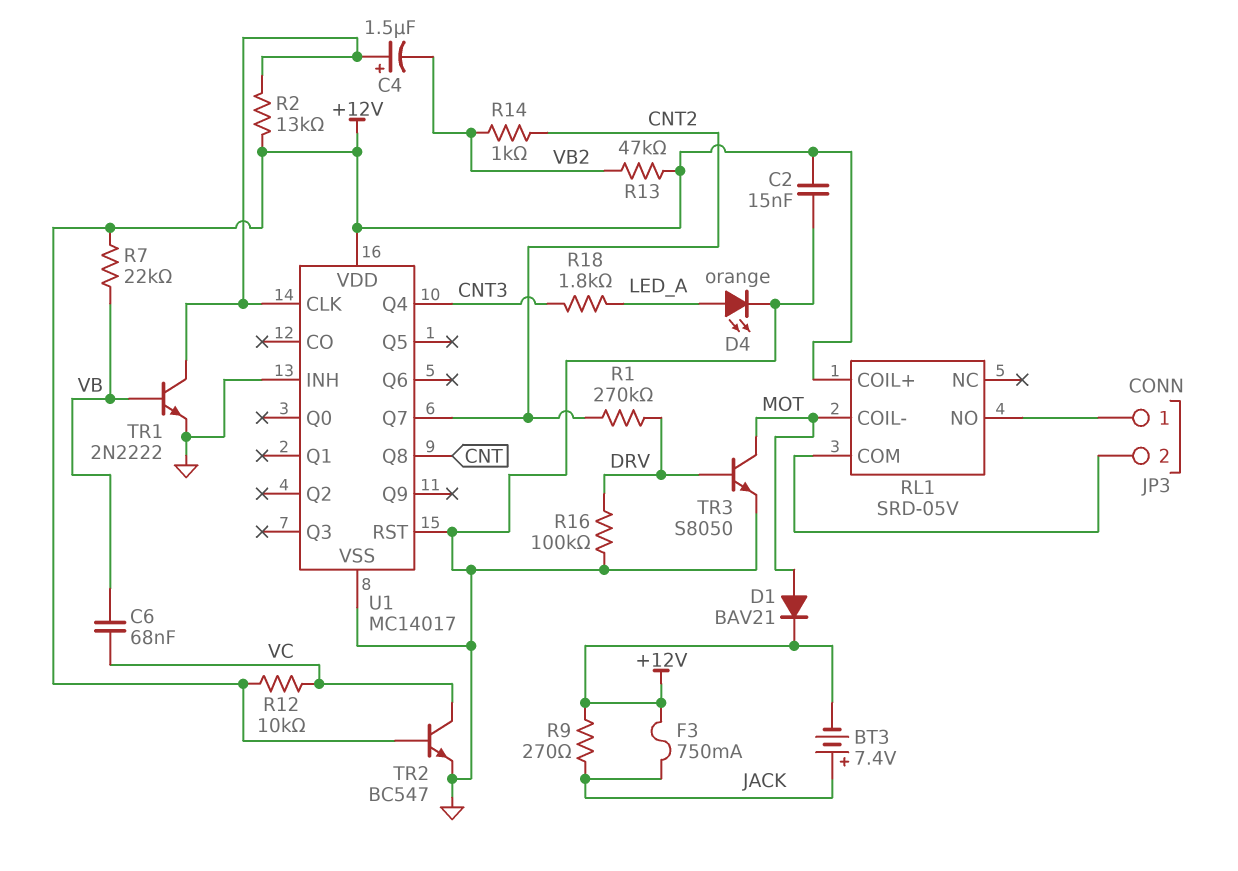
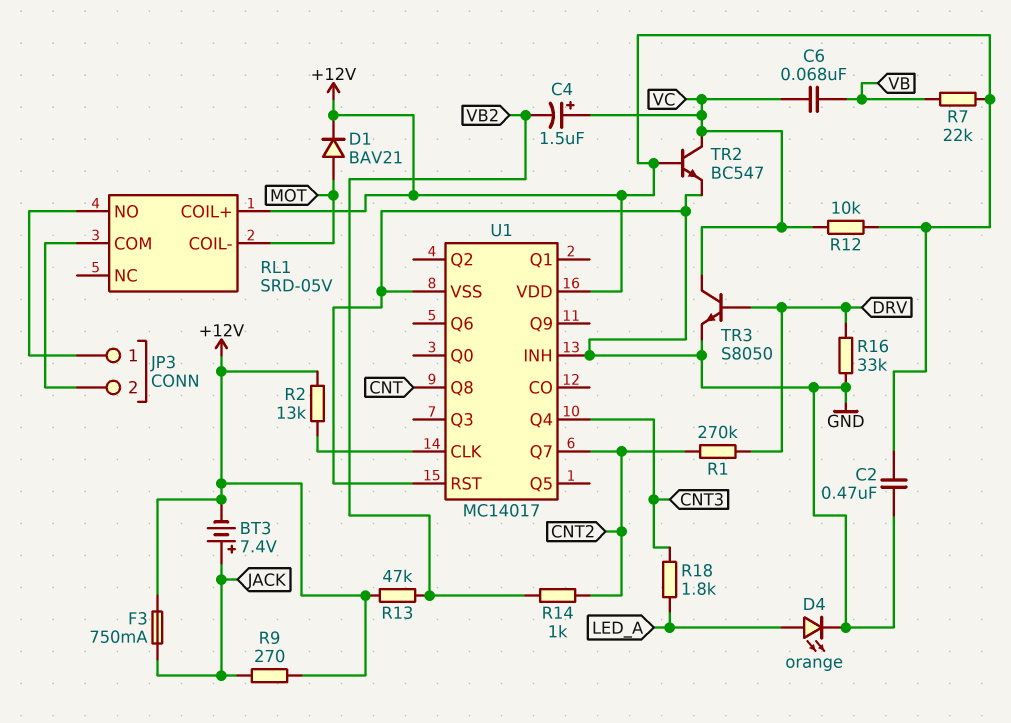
C2: 15nF (+12V, GND) -> 470nF (+12V, GND)
C4: 1.5uF (plus U1/CLK, minus VB2) -> 1.5uF (plus VC, minus VB2)
R16: 100k (DRV, GND) -> 33k (DRV, GND)
TR1: NPN 2N2222 (B VB, C U1/CLK, E GND) -> none
TR3: NPN S8050 (B DRV, C MOT, E GND) -> NPN S8050 (B DRV, C VC, E GND)

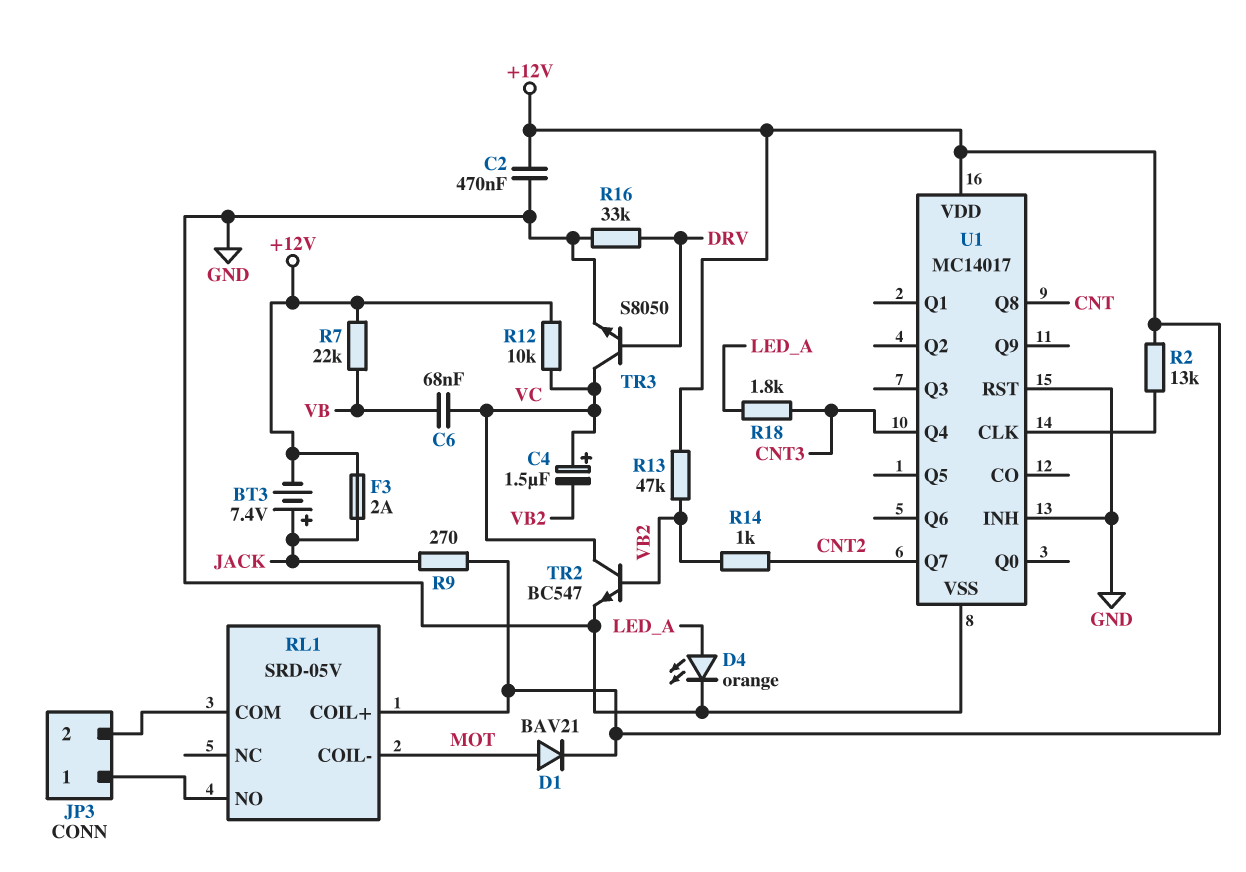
F3: 750mA (+12V, JACK) -> 2A (+12V, JACK)
R1: 270k (CNT2, DRV) -> none
TR2: NPN BC547 (B +12V, C VC, E GND) -> NPN BC547 (B VB2, C VC, E GND)

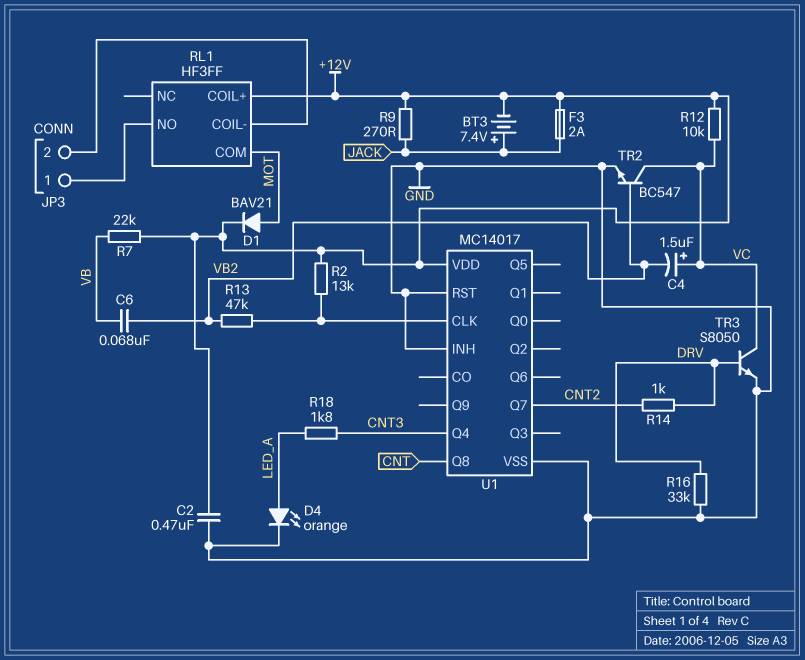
C6: 68nF (VB, VC) -> 68nF (VB, VB2)
R13: 47k (+12V, VB2) -> 47k (U1/CLK, VB2)
R14: 1k (CNT2, VB2) -> 1k (CNT2, DRV)
RL1: SRD-05V -> HF3FF
RL1 pin COIL-: MOT -> JP3/2
RL1 pin COM: JP3/2 -> MOT

